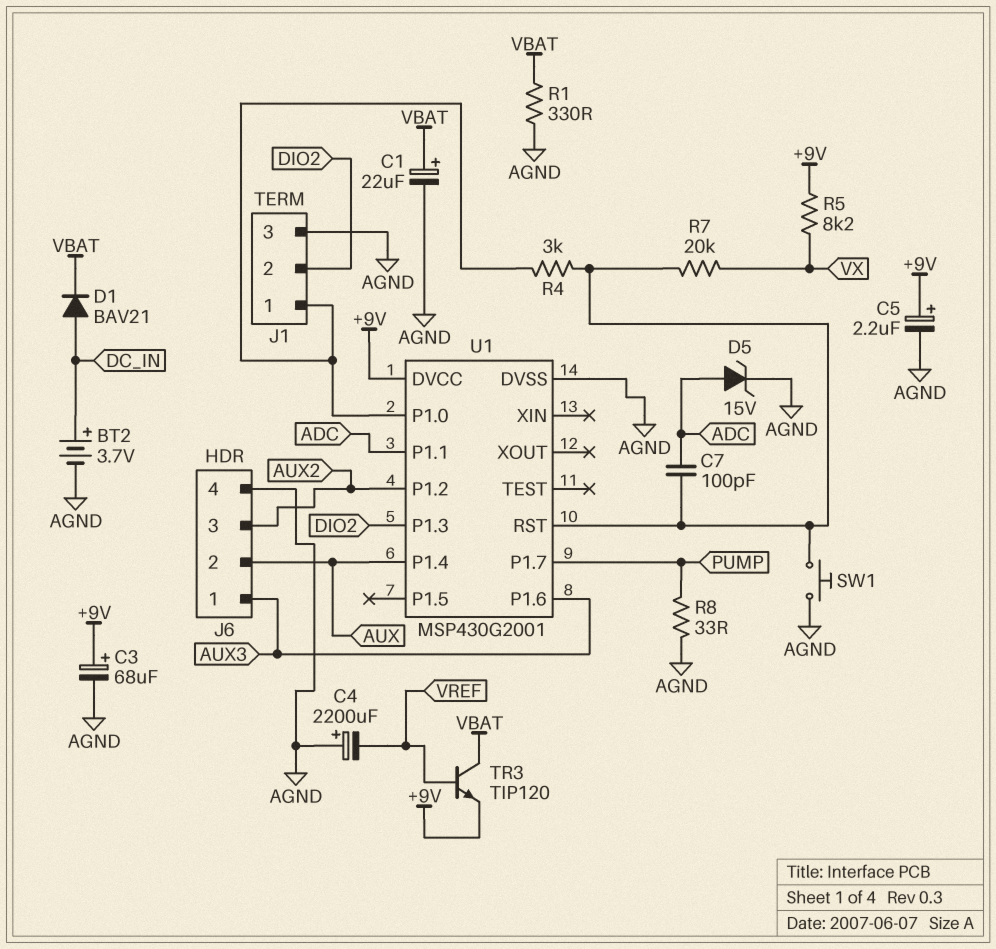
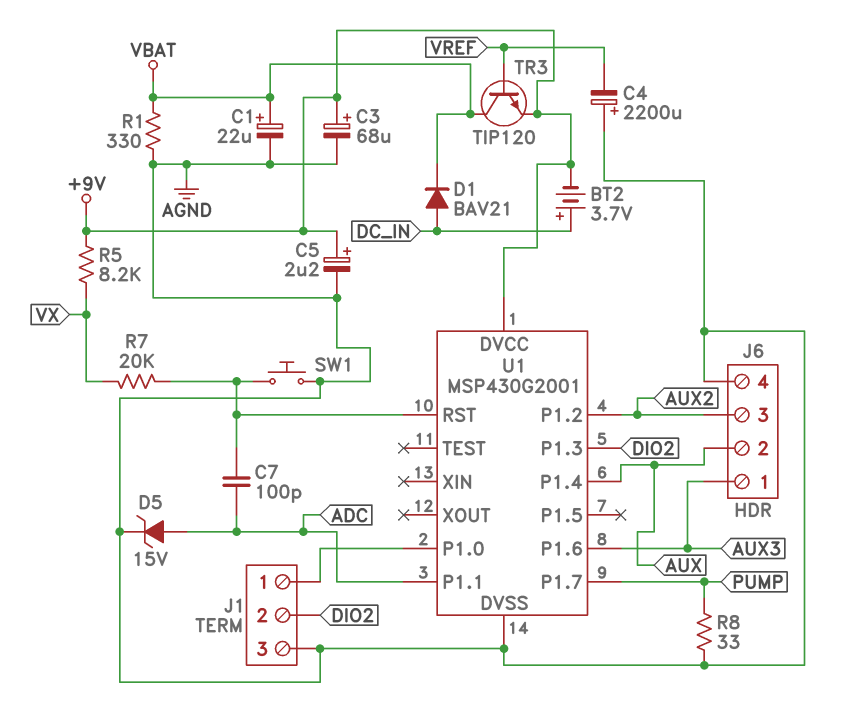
BT2: 3.7V (plus DC_IN, minus AGND) -> 3.7V (plus DC_IN, minus +9V)
R4: 3k (J1/1, U1/RST) -> none

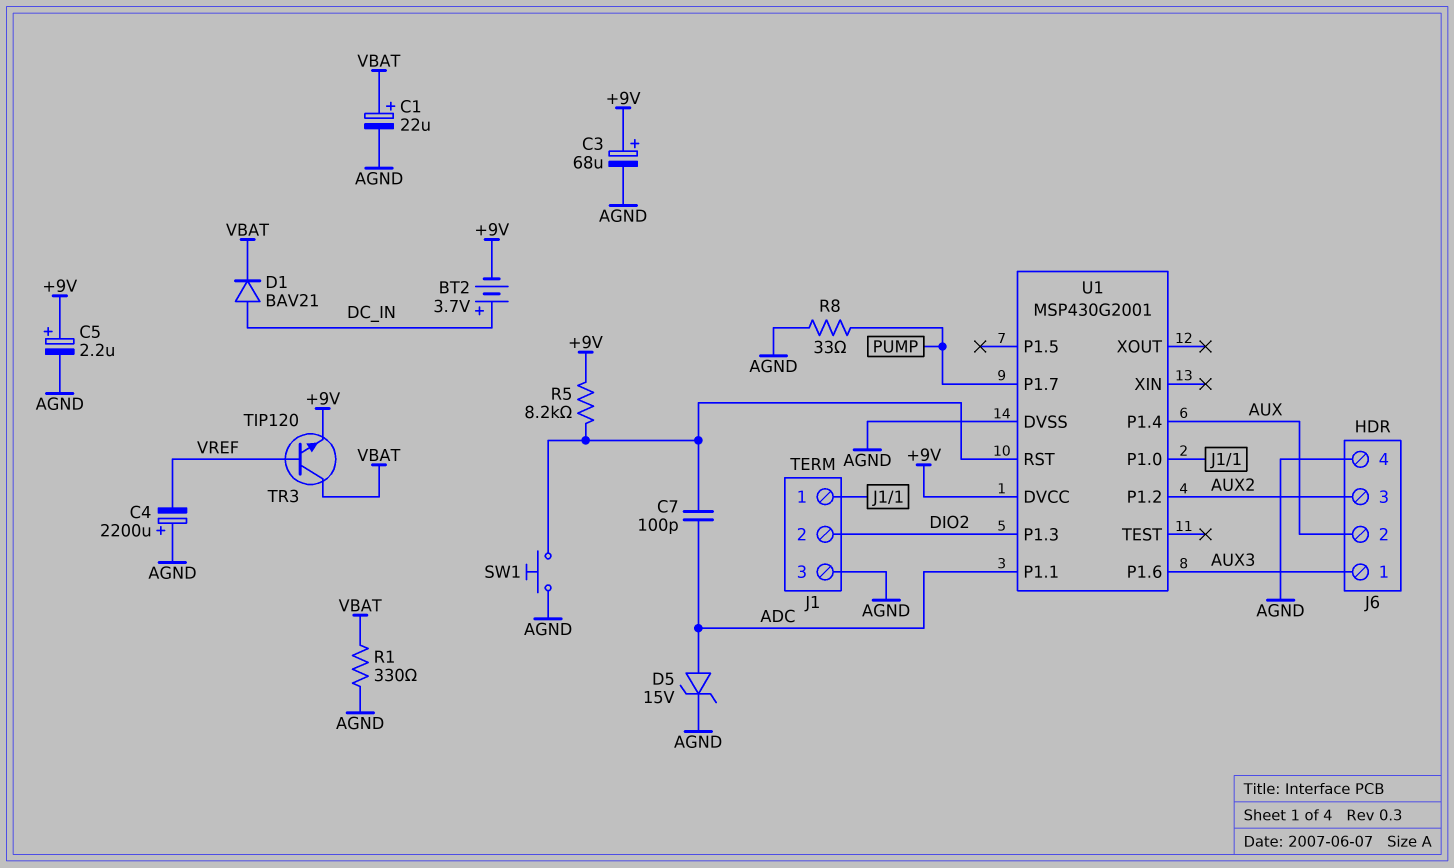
R5: 8.2k (+9V, VX) -> 8.2k (+9V, U1/RST)
R7: 20k (U1/RST, VX) -> none

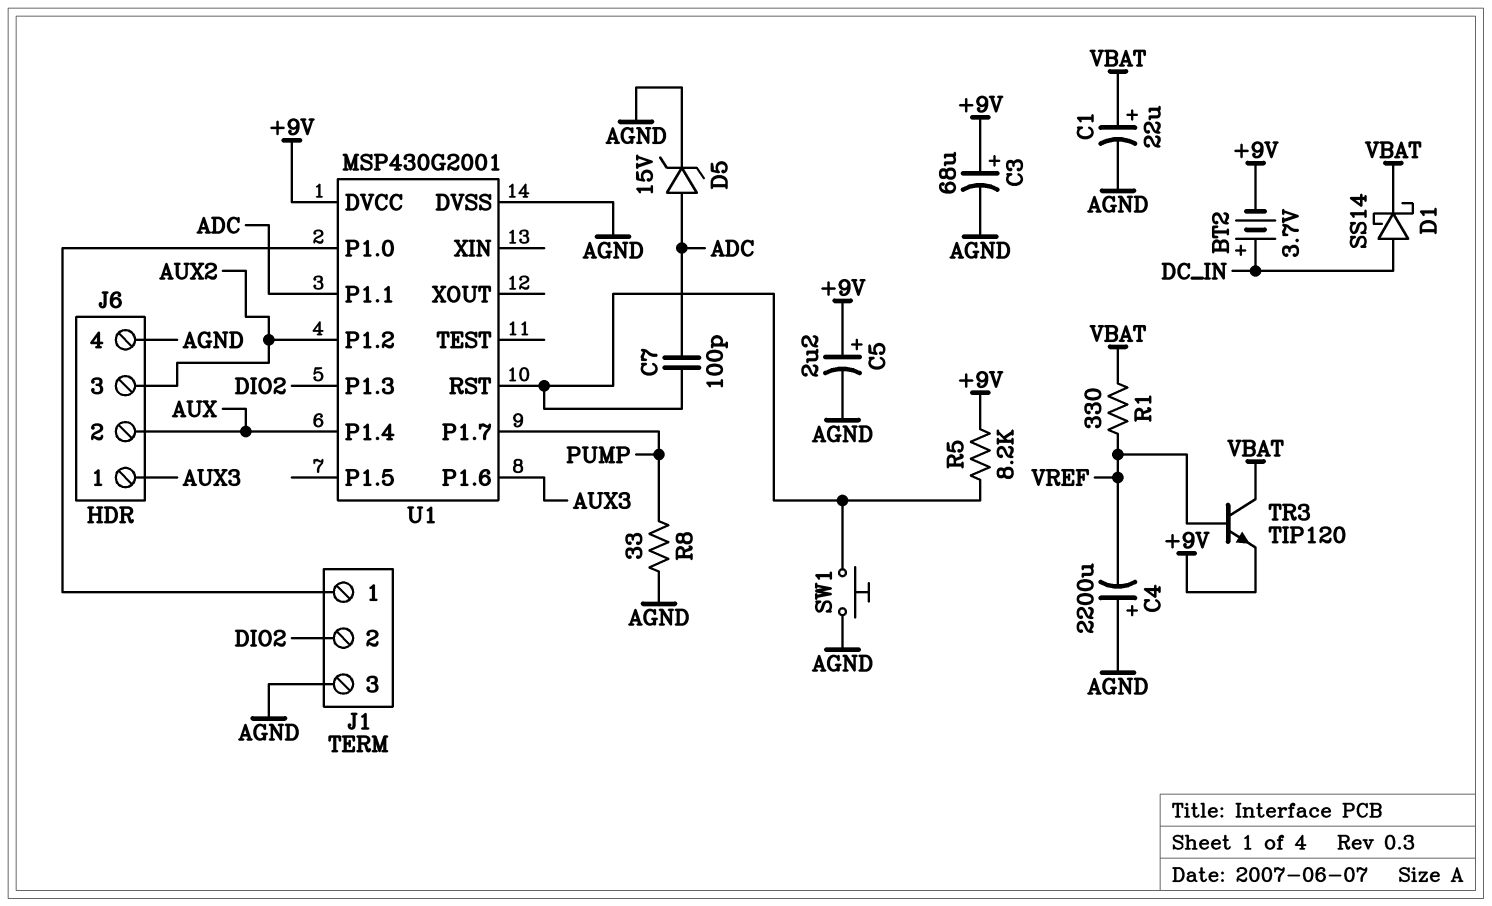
D1: diode BAV21 (A DC_IN, K VBAT) -> schottky SS14 (A DC_IN, K VBAT)
R1: 330 (AGND, VBAT) -> 330 (VBAT, VREF)

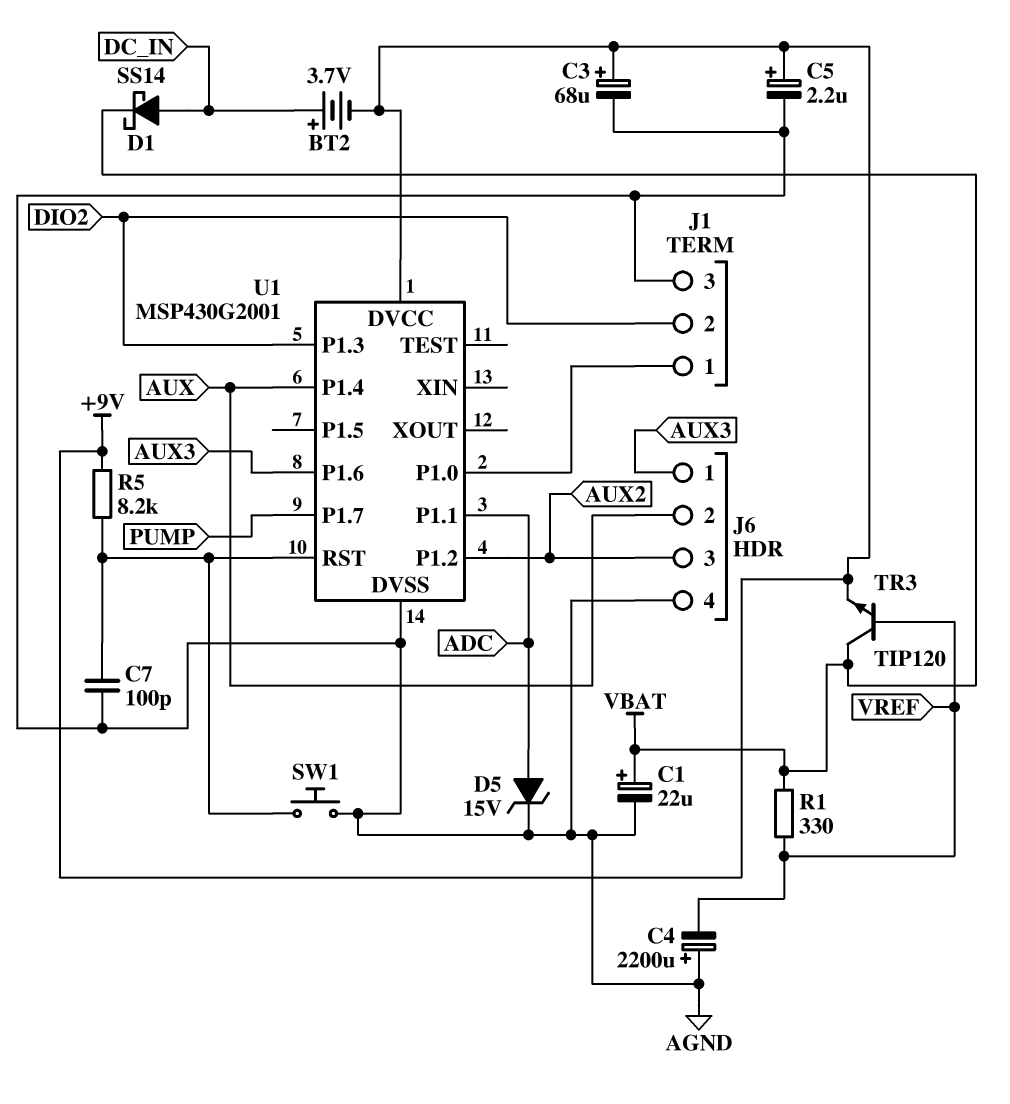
C7: 100pF (ADC, U1/RST) -> 100pF (AGND, U1/RST)
R8: 33 (AGND, PUMP) -> none

